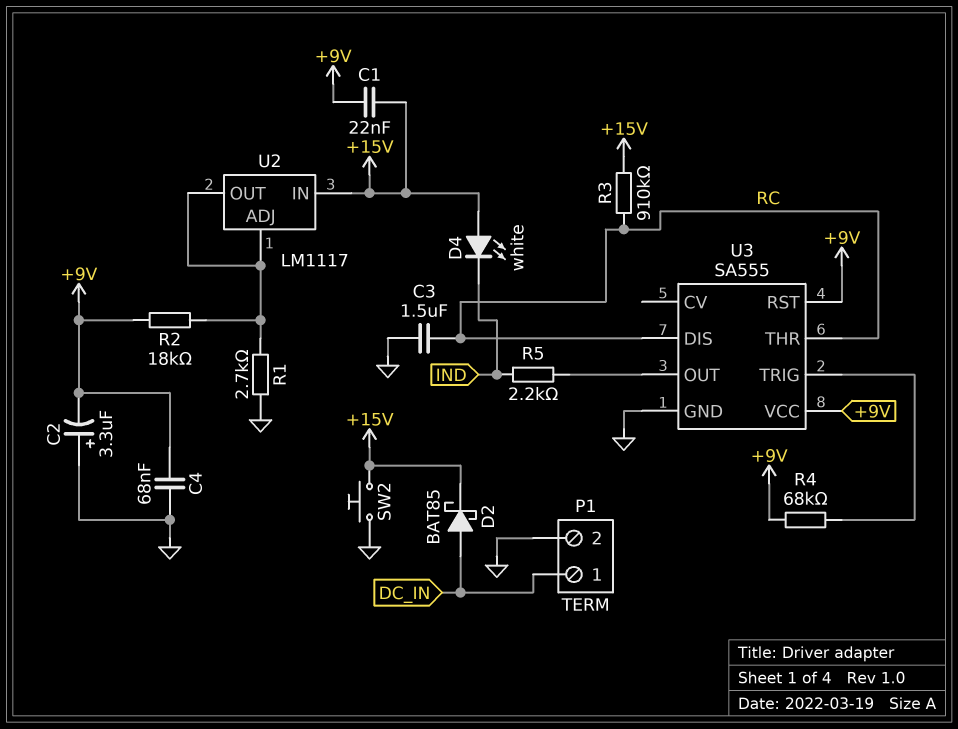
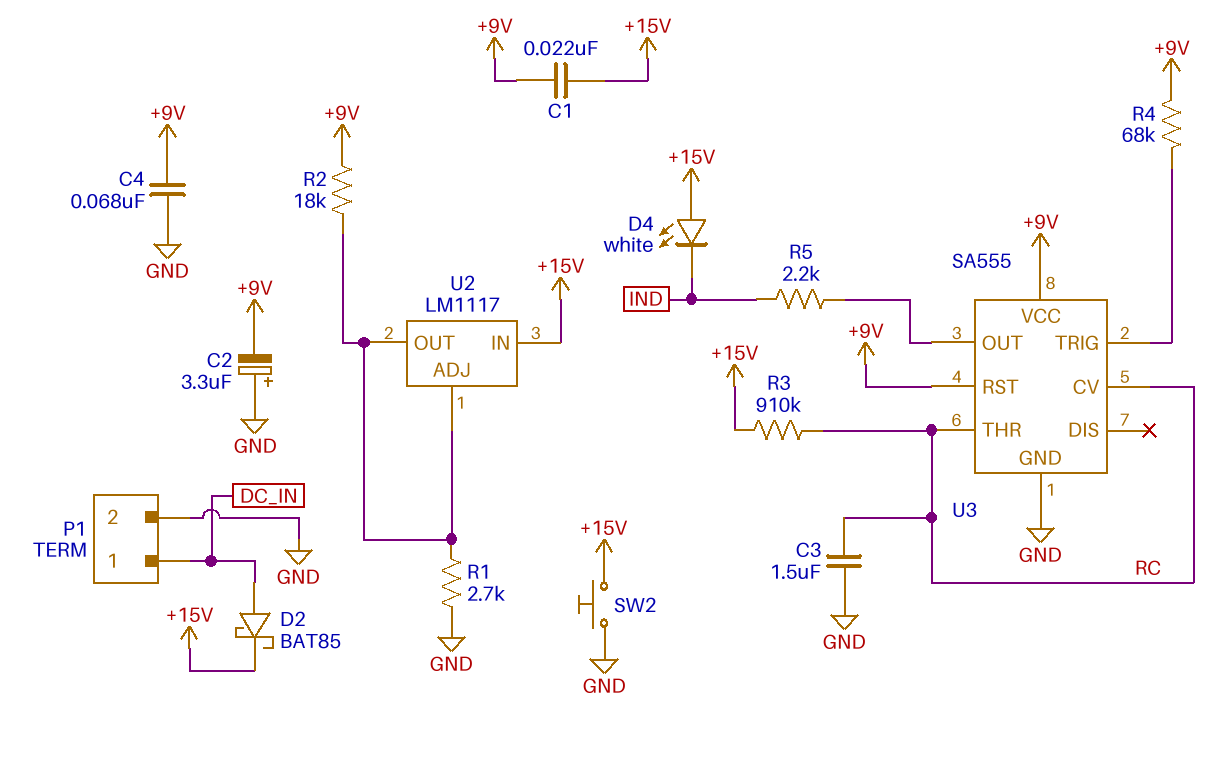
U3 pin CV: none -> RC
U3 pin DIS: RC -> none

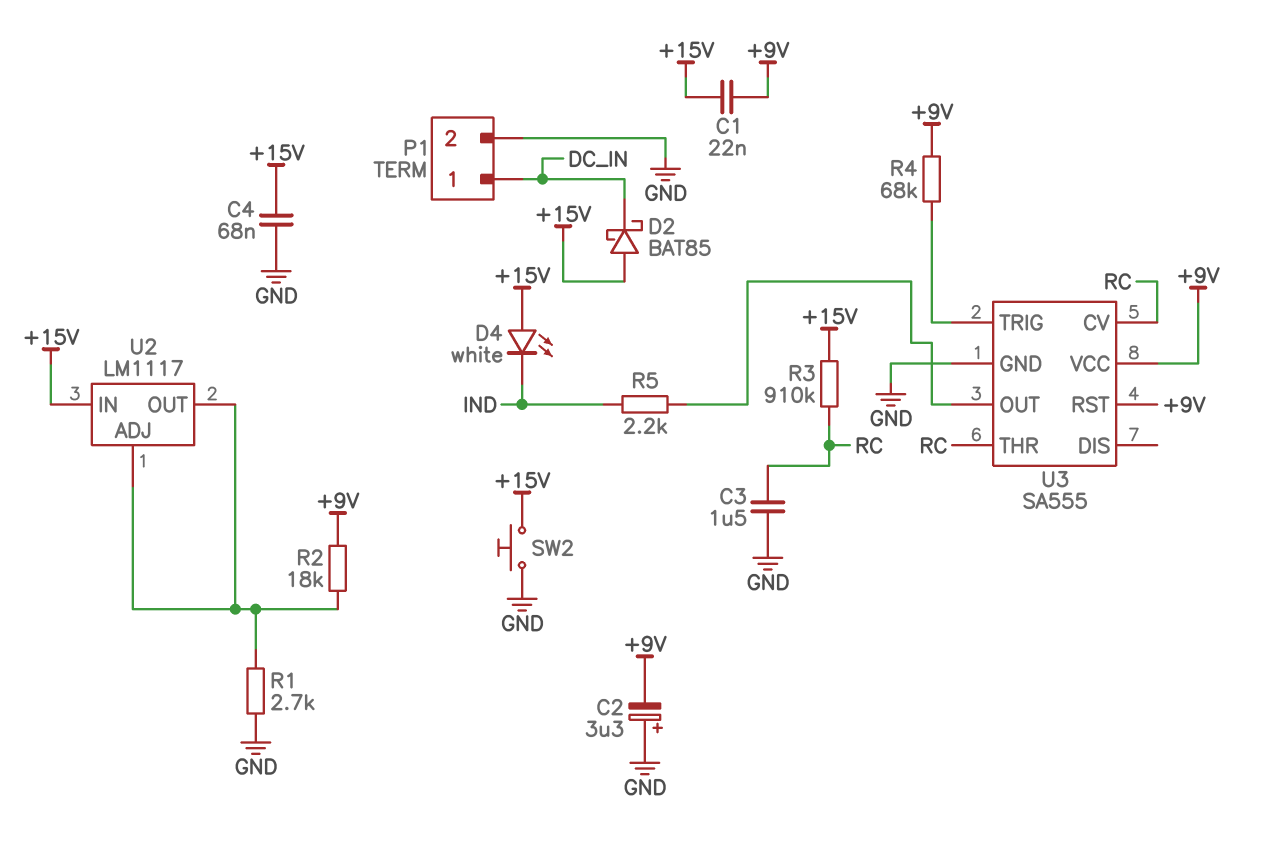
C4: 68nF (+9V, GND) -> 68nF (+15V, GND)
D2: schottky BAT85 (A DC_IN, K +15V) -> schottky BAT85 (A +15V, K DC_IN)

